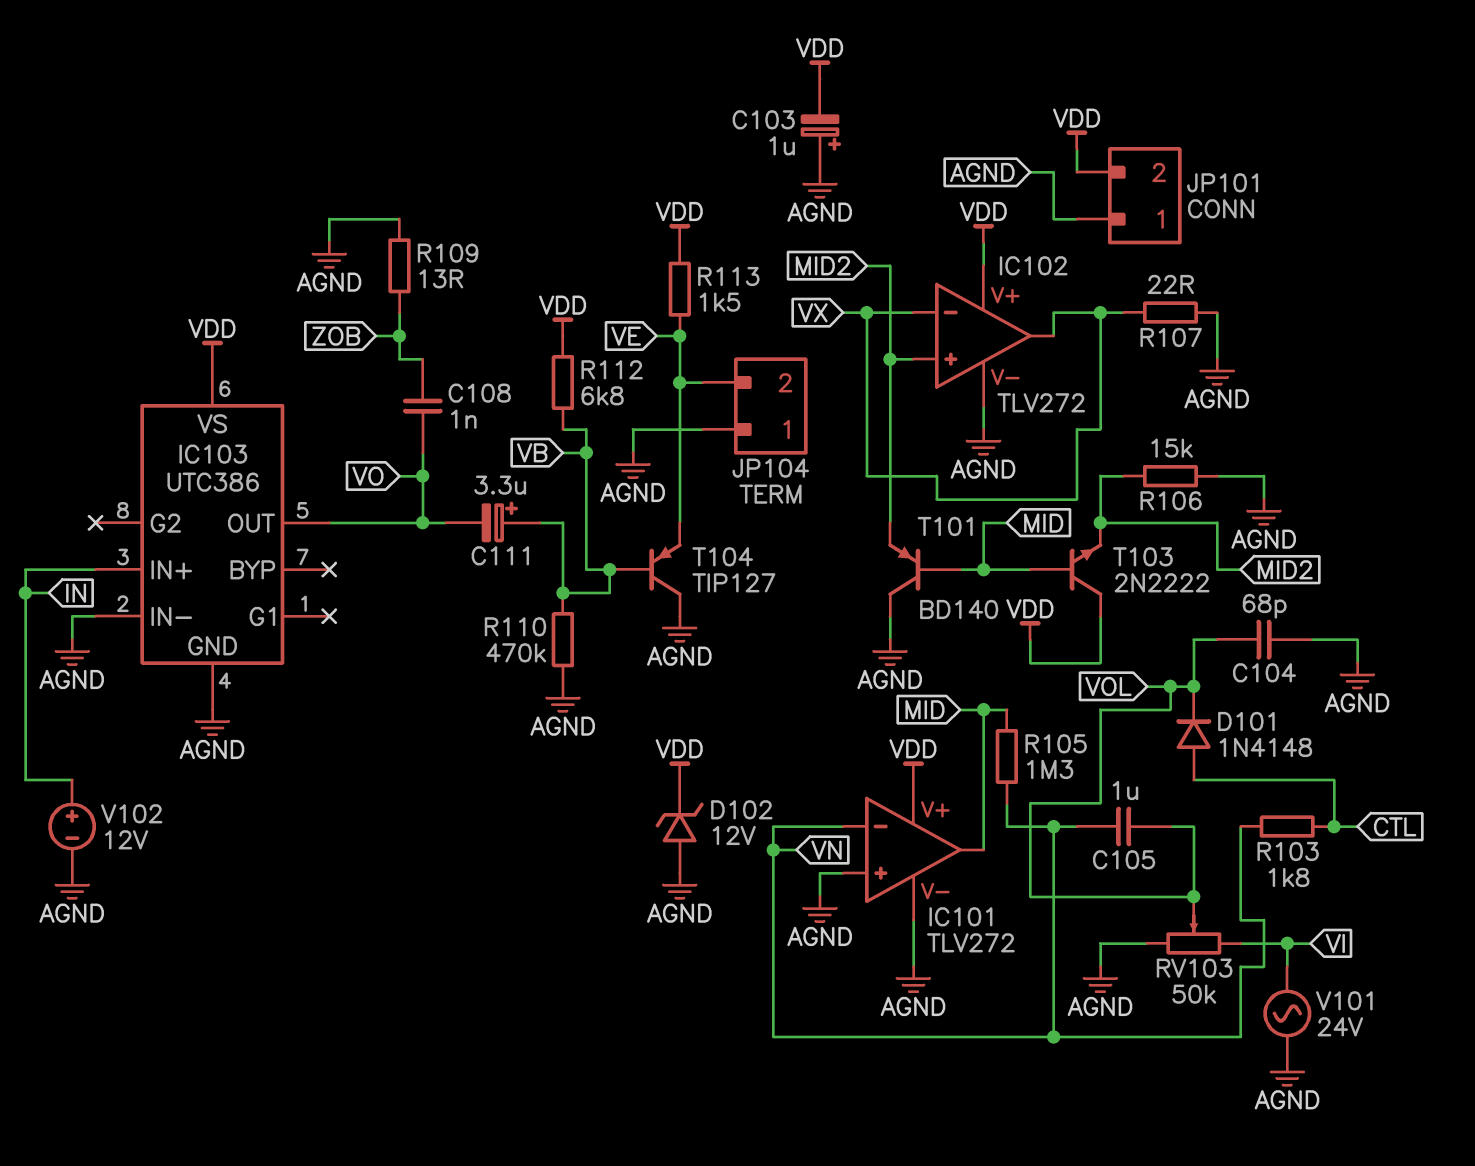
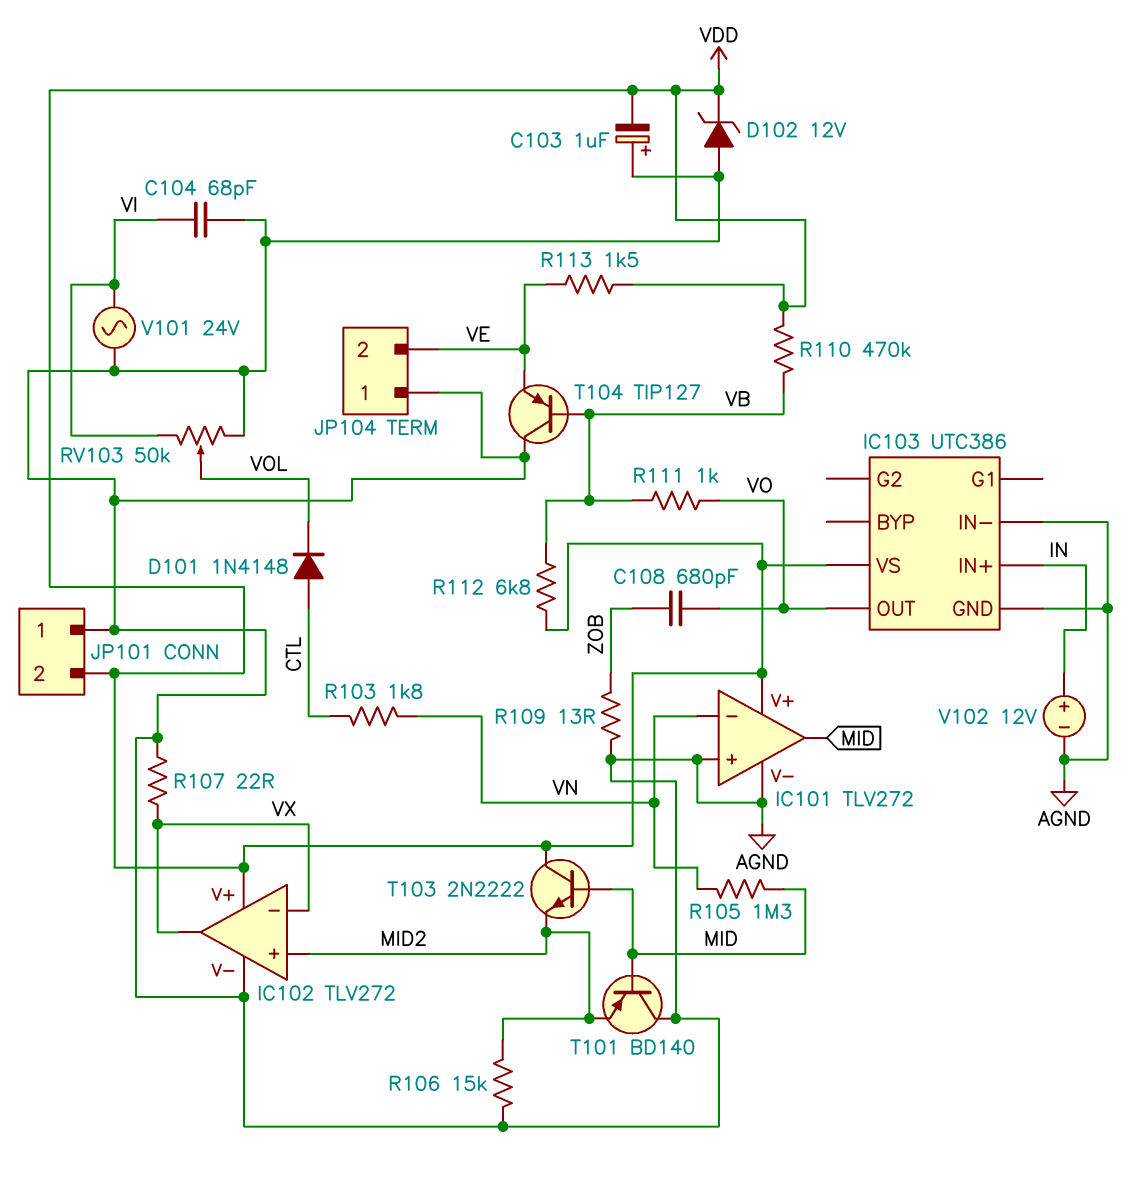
C104: 68pF (AGND, VOL) -> 68pF (AGND, VI)
C105: 1uF (VN, VOL) -> none
C108: 1nF (VO, ZOB) -> 680pF (VO, ZOB)
C111: 3.3uF (plus VB, minus VO) -> none
R110: 470k (AGND, VB) -> 470k (VB, VDD)
R111: none -> 1k (VB, VO)

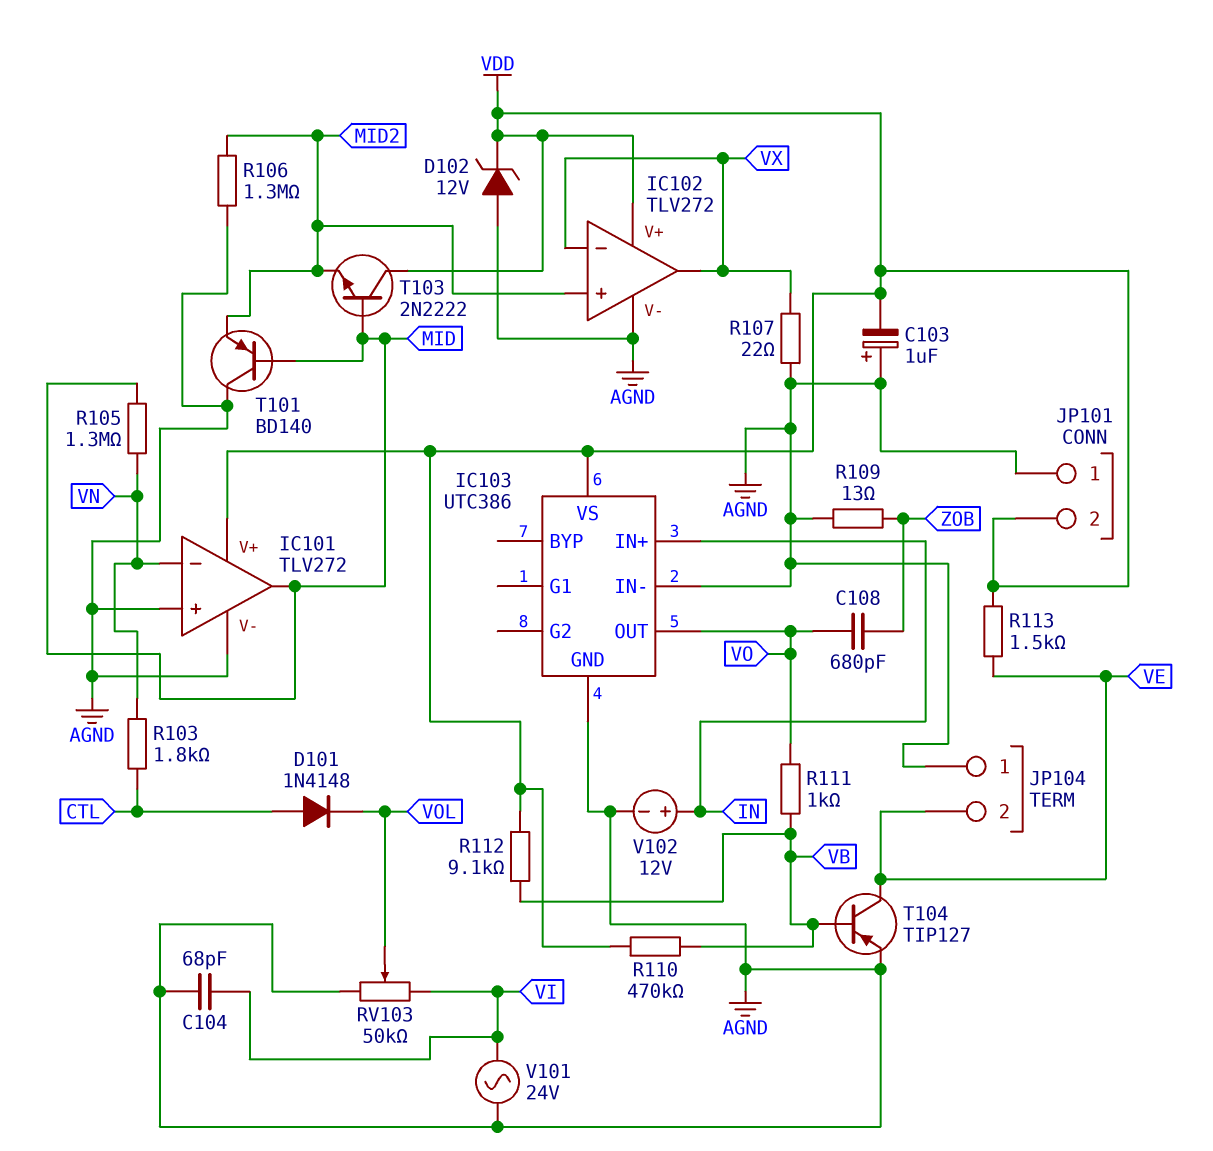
R106: 15k (AGND, MID2) -> 1.3M (AGND, MID2)
R112: 6.8k (VB, VDD) -> 9.1k (VB, VDD)
T104: PNP TIP127 (B VB, C AGND, E VE) -> PNP TIP127 (B VB, C VE, E AGND)

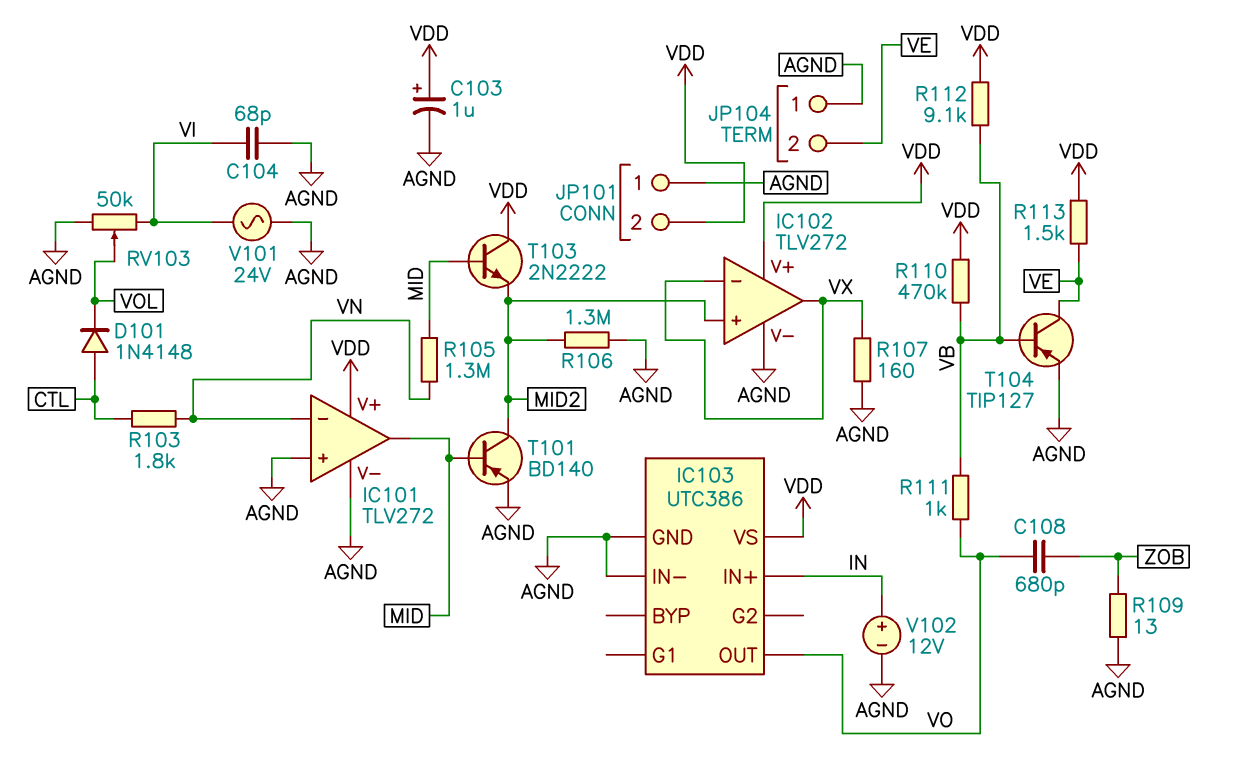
C103: 1uF (plus AGND, minus VDD) -> 1uF (plus VDD, minus AGND)
D102: zener 12V (A AGND, K VDD) -> none
R107: 22 (AGND, VX) -> 160 (AGND, VX)
T101: PNP BD140 (B MID, C AGND, E MID2) -> PNP BD140 (B MID, C MID2, E AGND)

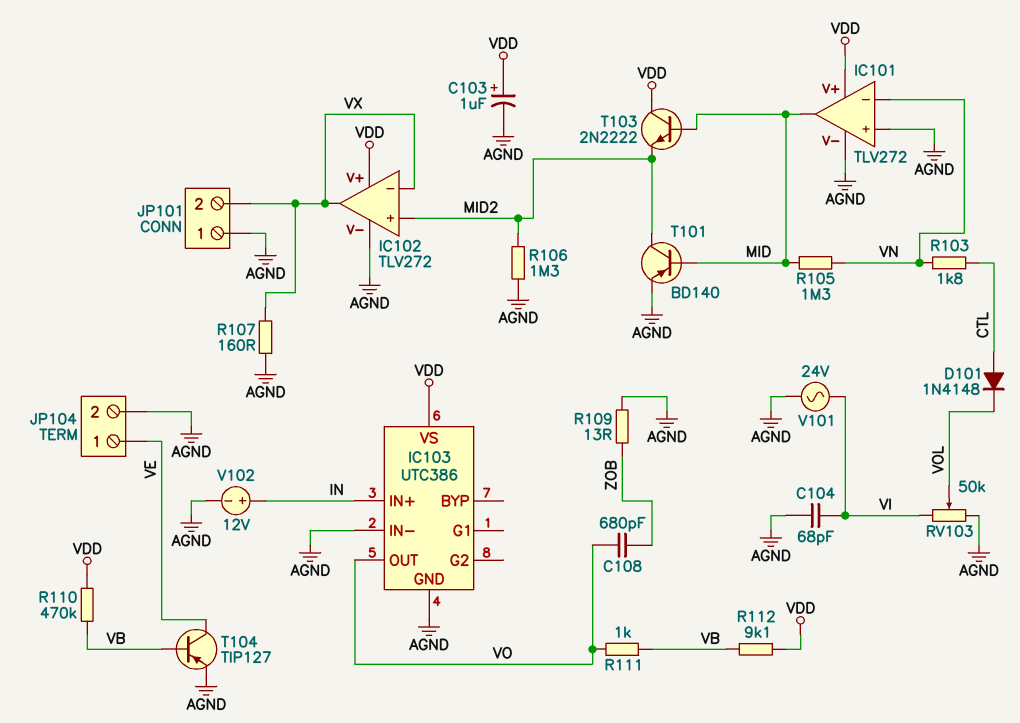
JP101 pin 2: VDD -> VX
JP104 pin 1: AGND -> VE
JP104 pin 2: VE -> AGND
R113: 1.5k (VDD, VE) -> none

